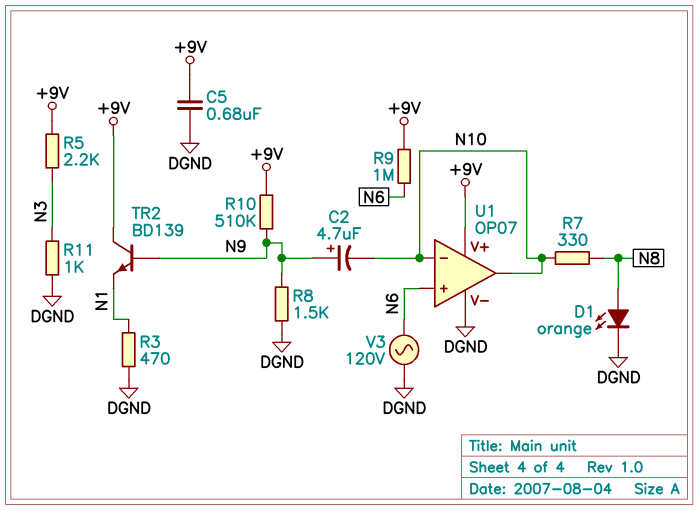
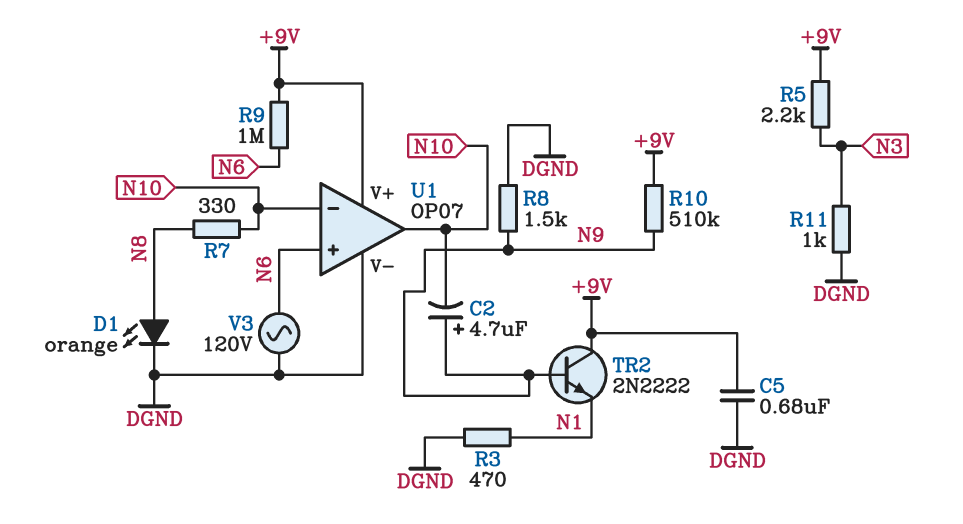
TR2: NPN BD139 (B N9, C +9V, E N1) -> NPN 2N2222 (B N9, C +9V, E N1)

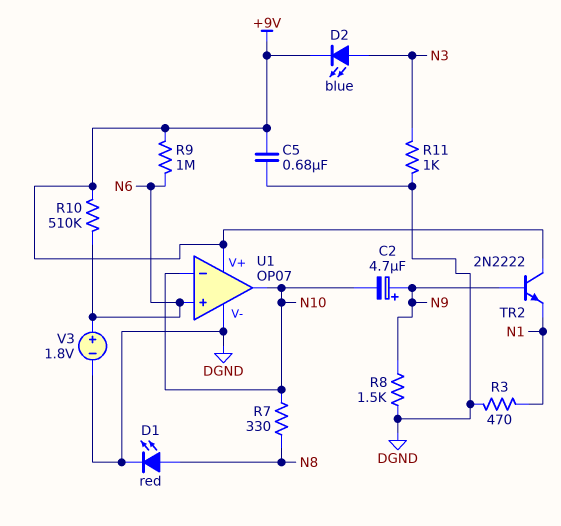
D1: LED orange (A N8, K DGND) -> LED red (A N8, K DGND)
D2: none -> LED blue (A N3, K +9V)
R5: 2.2k (+9V, N3) -> none
R10: 510k (+9V, N9) -> 510k (+9V, N6)
V3: AC 120V (DGND, N6) -> 1.8V (plus N6, minus DGND)

